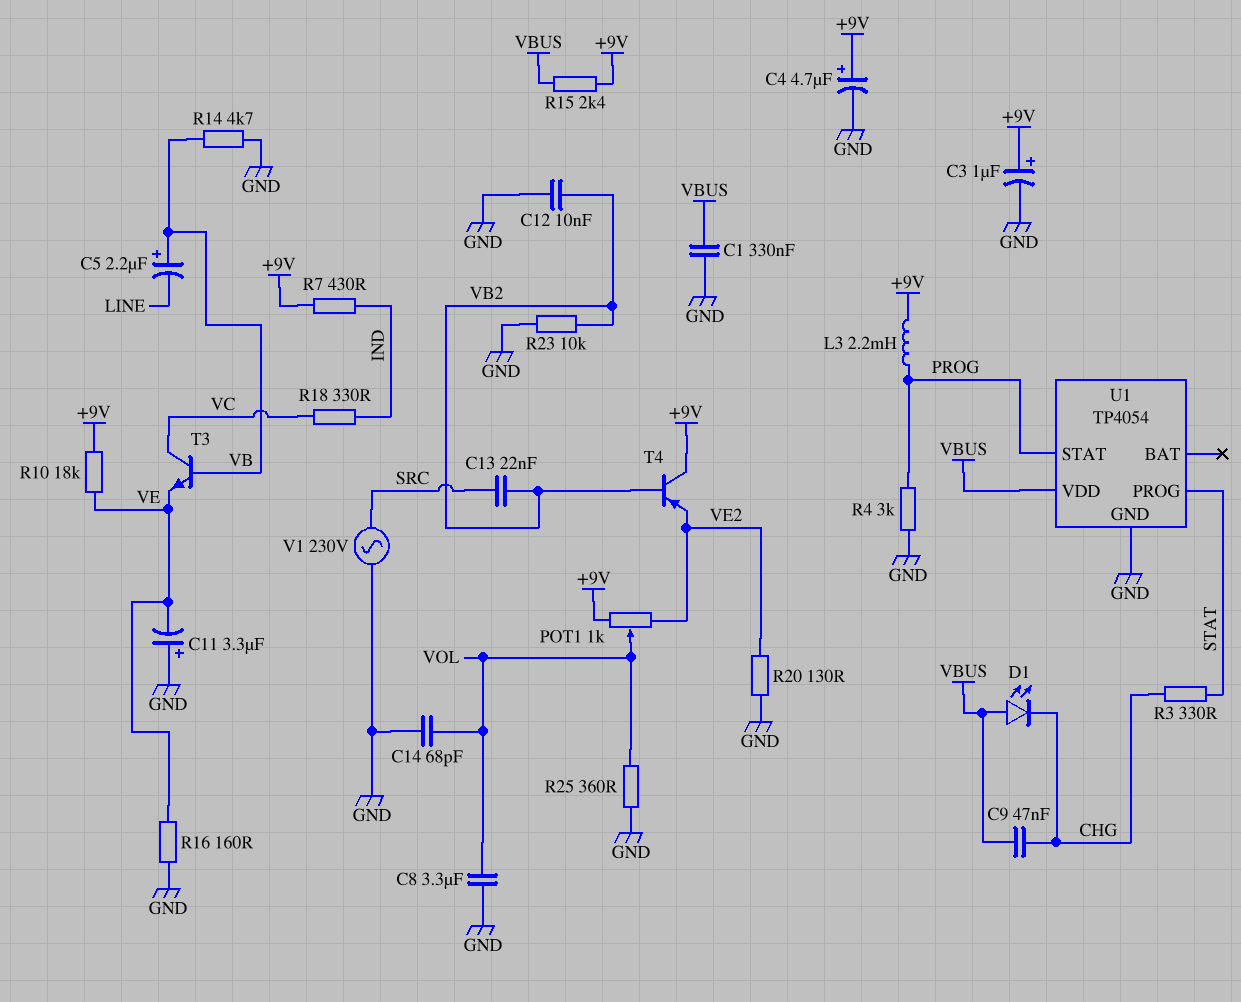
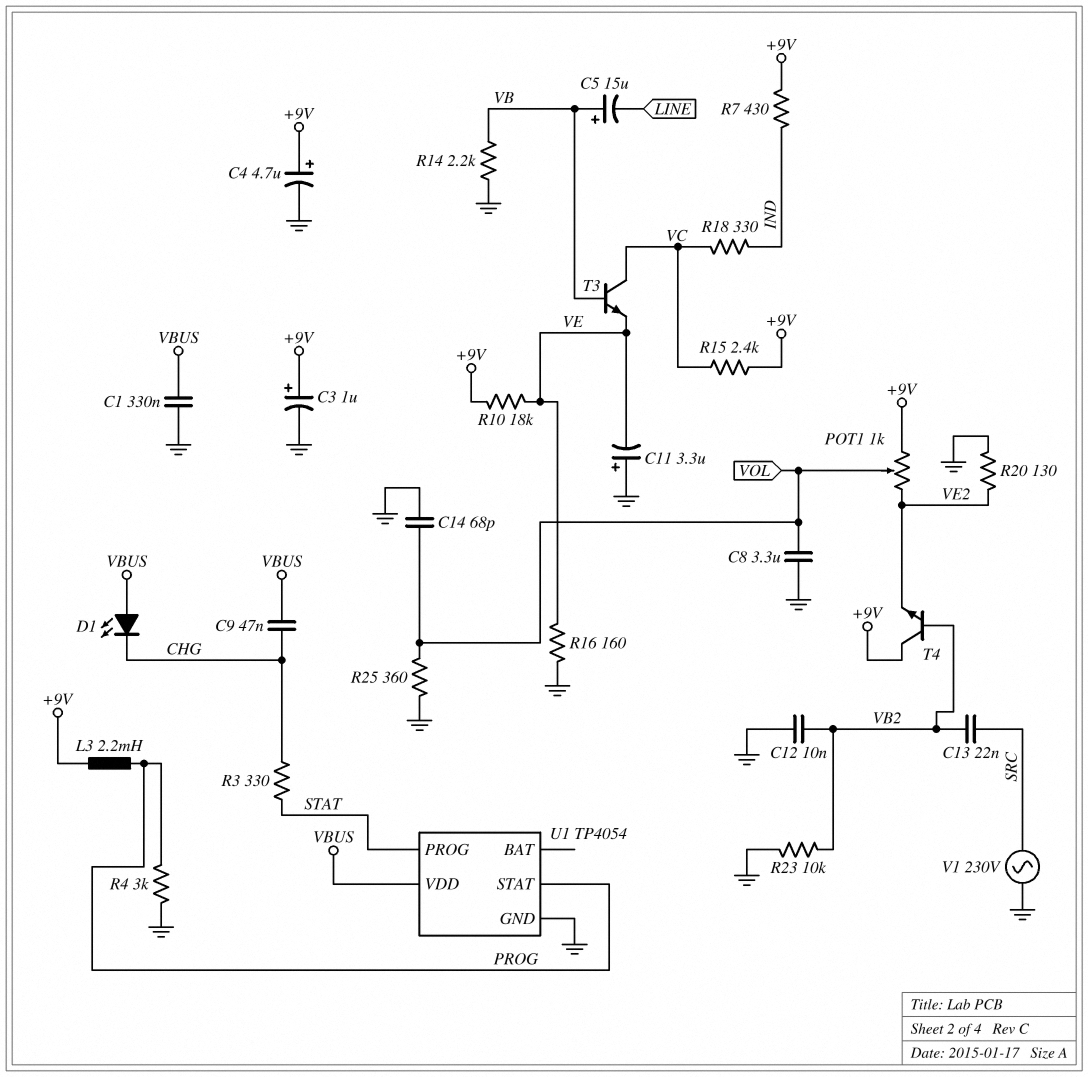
C5: 2.2uF (plus VB, minus LINE) -> 15uF (plus VB, minus LINE)
R14: 4.7k (GND, VB) -> 2.2k (GND, VB)
R15: 2.4k (+9V, VBUS) -> 2.4k (+9V, VC)
T4: PNP (B VB2, C +9V, E VE2) -> NPN (B VB2, C +9V, E VE2)

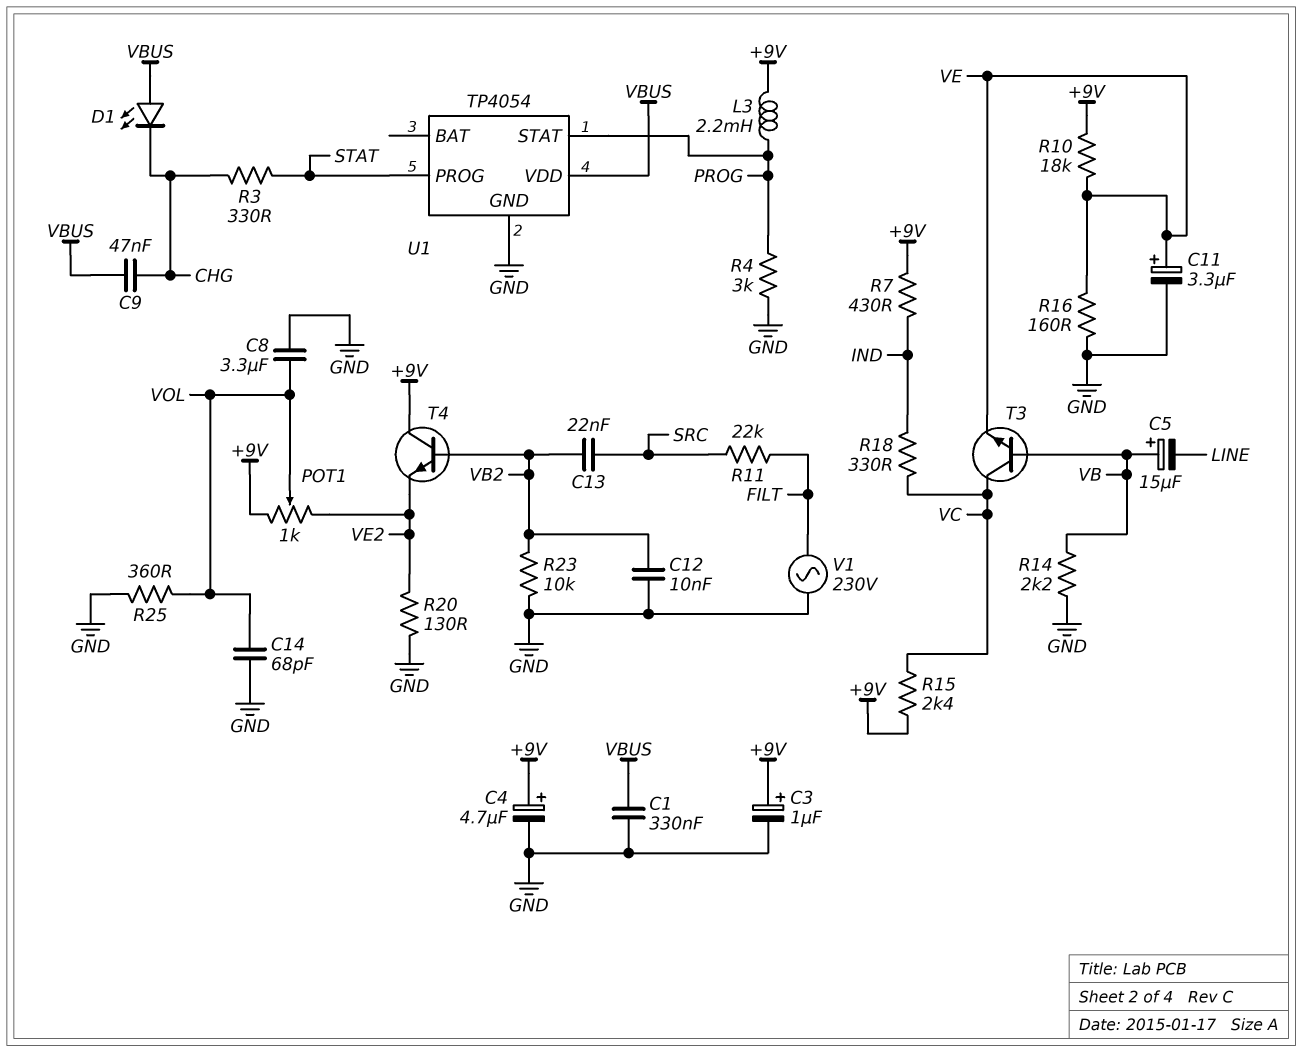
C11: 3.3uF (plus GND, minus VE) -> 3.3uF (plus VE, minus GND)
R11: none -> 22k (FILT, SRC)
V1: AC 230V (GND, SRC) -> AC 230V (FILT, GND)

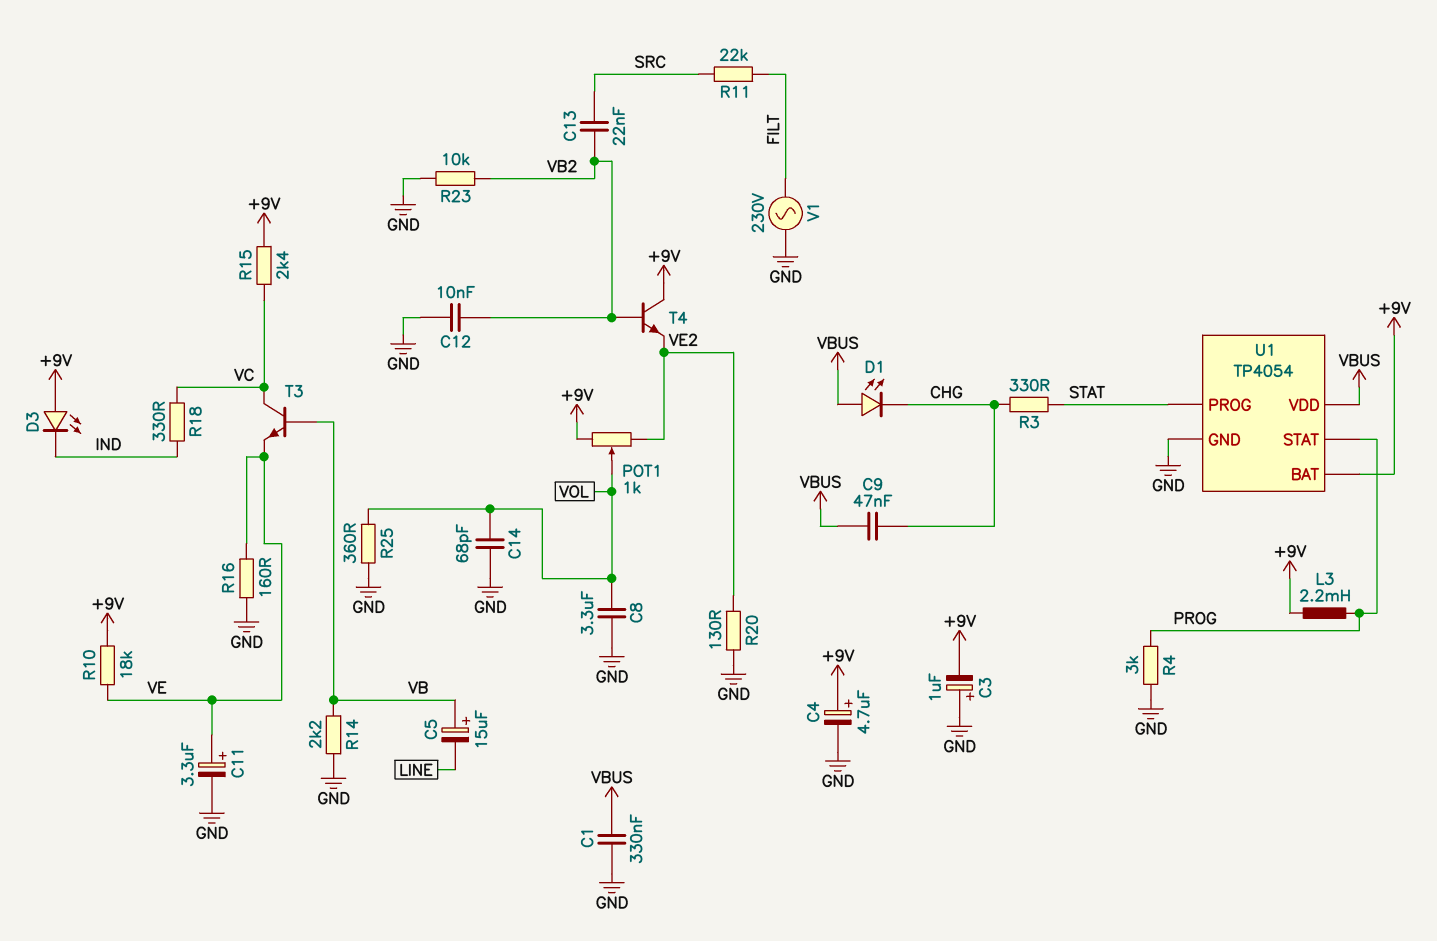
C3: 1uF (plus +9V, minus GND) -> 1uF (plus GND, minus +9V)
D3: none -> LED (A +9V, K IND)
R7: 430 (+9V, IND) -> none
U1 pin BAT: none -> +9V

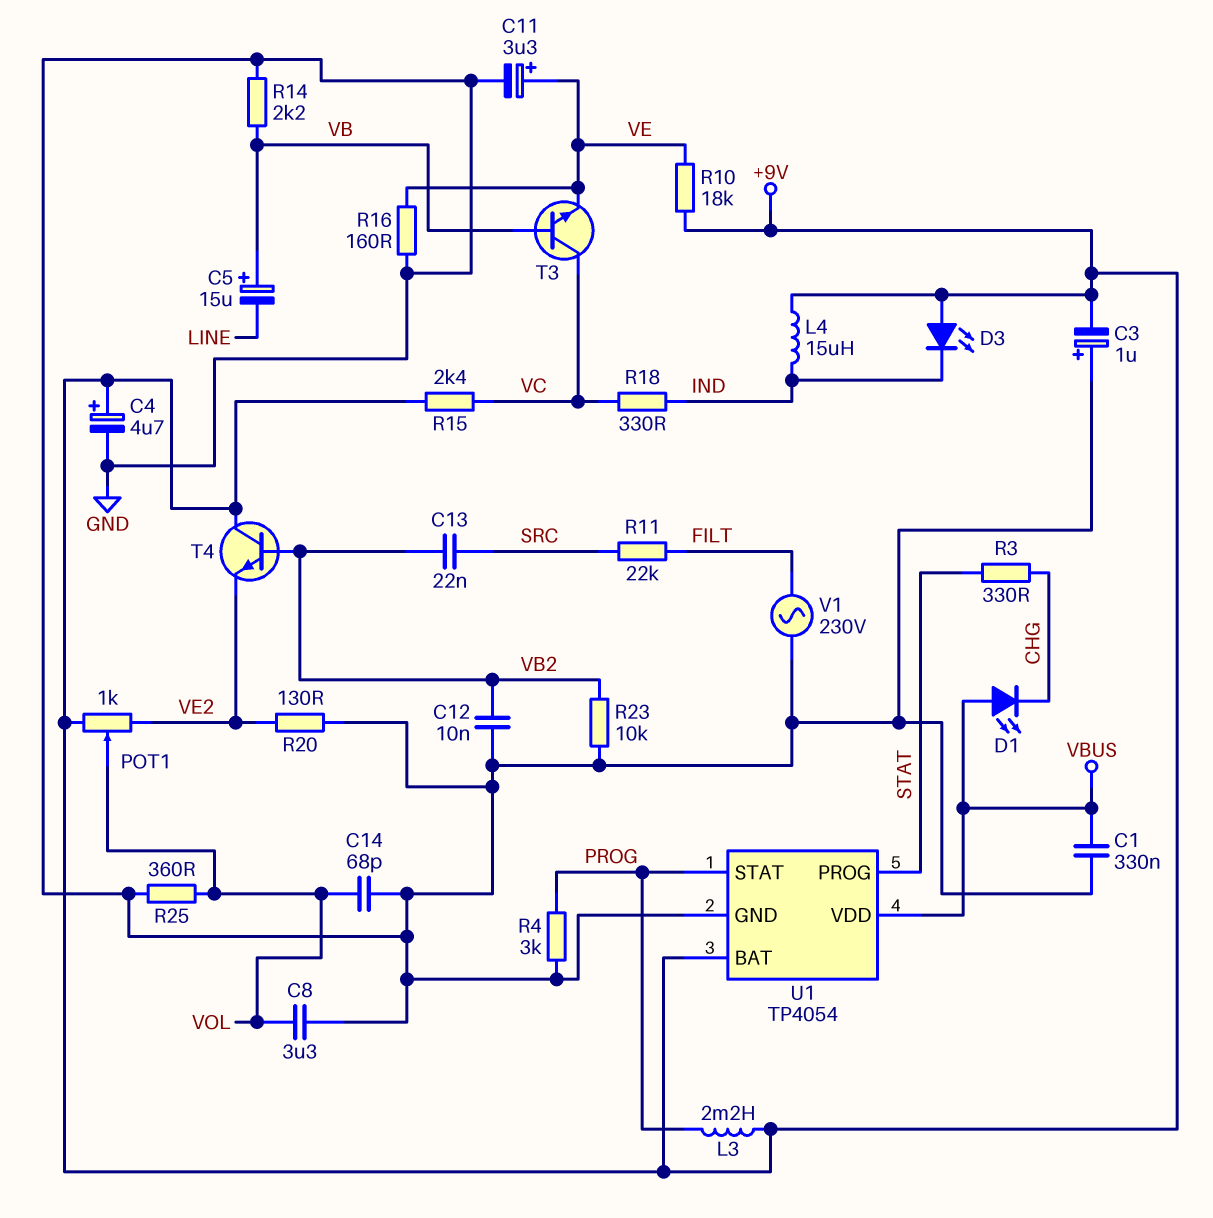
C9: 47nF (CHG, VBUS) -> none
L4: none -> 15uH (+9V, IND)

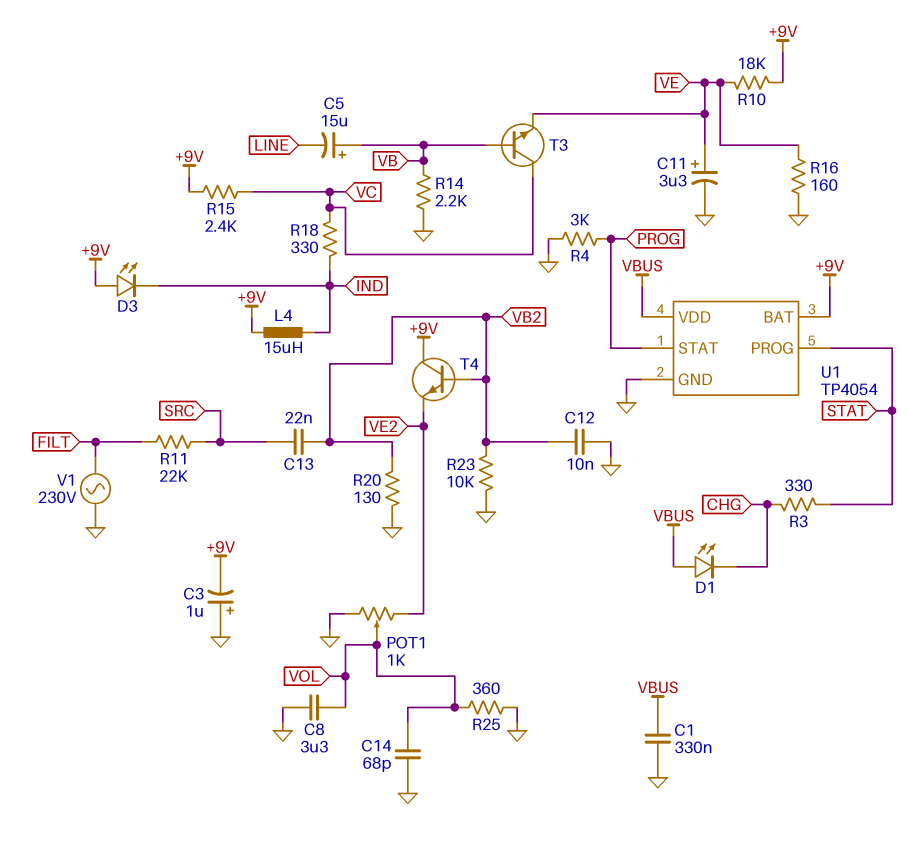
C4: 4.7uF (plus +9V, minus GND) -> none
L3: 2.2mH (+9V, PROG) -> none
POT1: 1k (+9V, VE2, wiper VOL) -> 1k (GND, VE2, wiper VOL)
R20: 130 (GND, VE2) -> 130 (GND, VB2)

